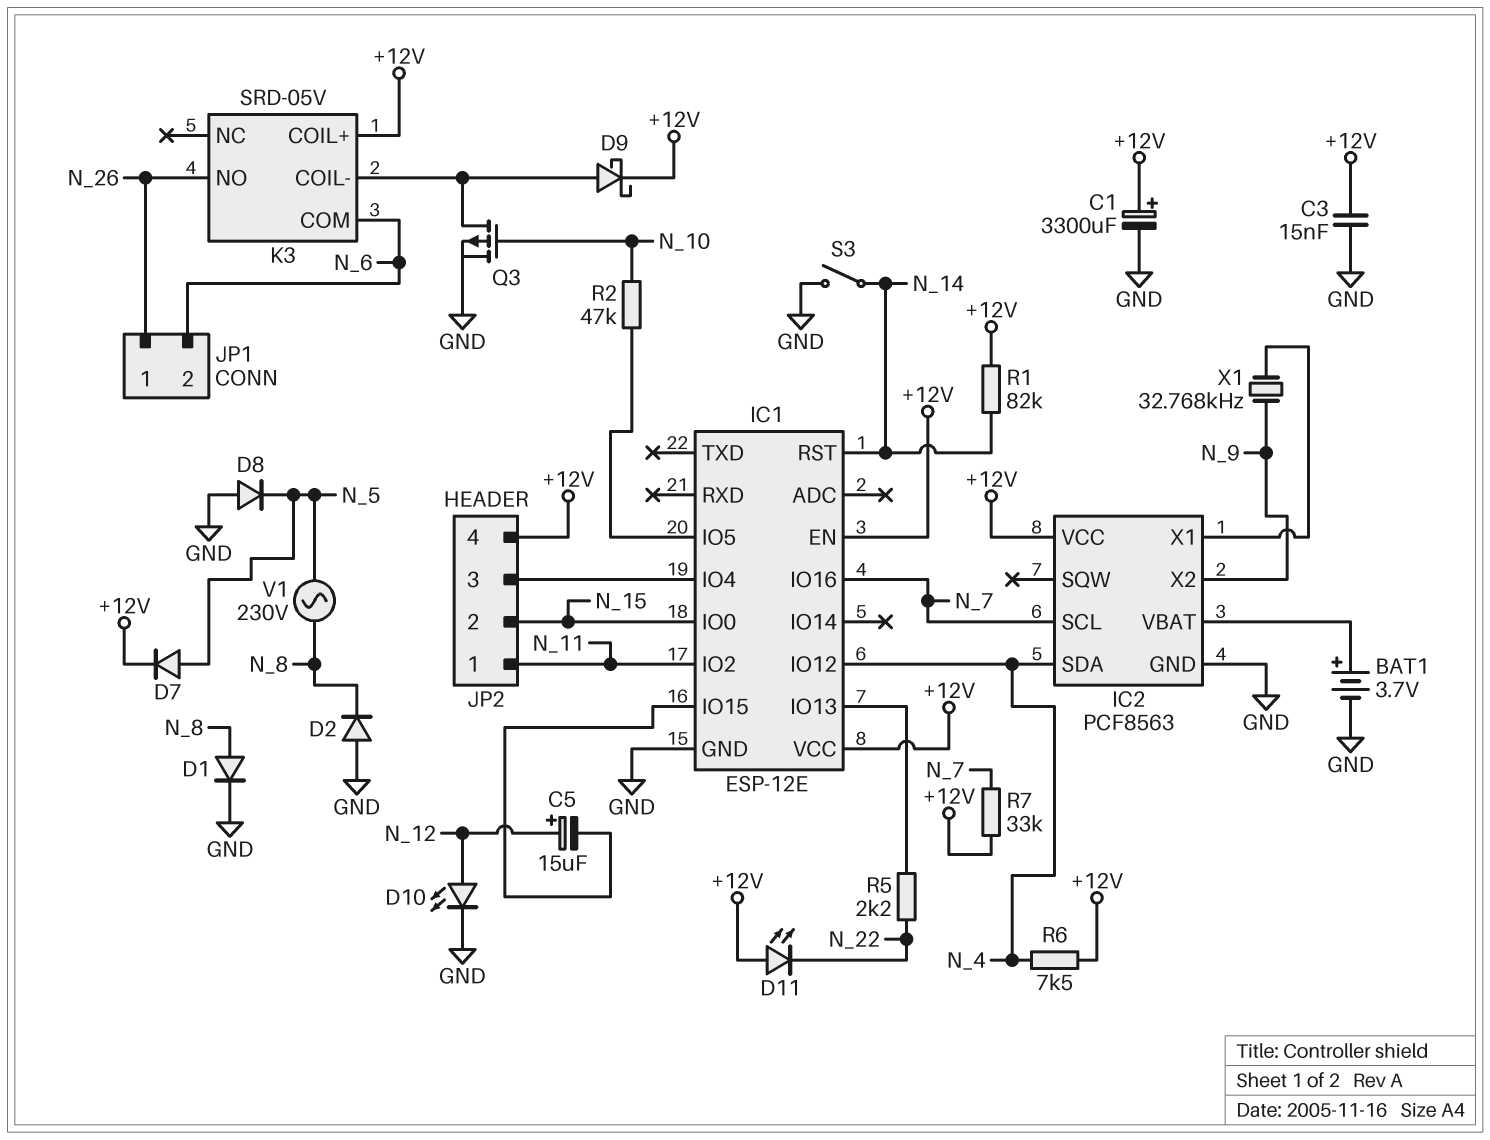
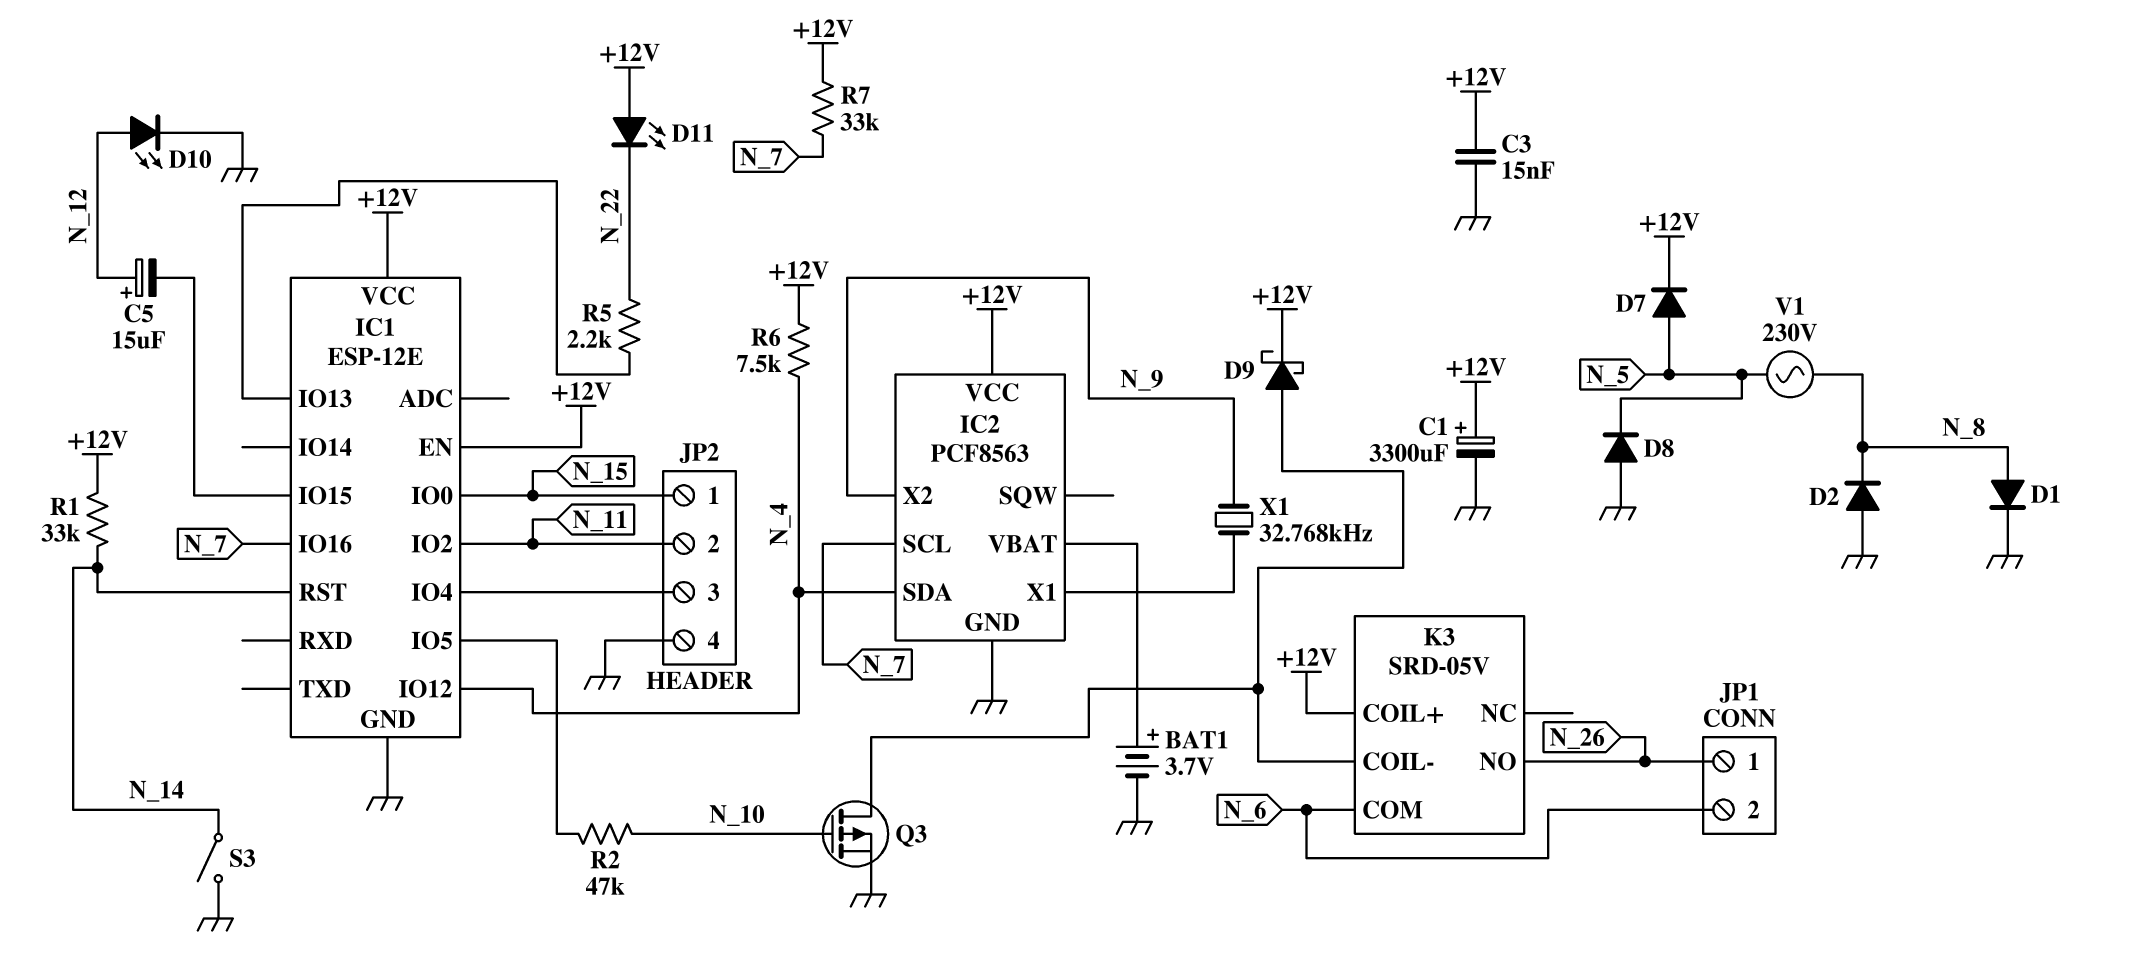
JP2 pin 1: N_11 -> N_15
JP2 pin 2: N_15 -> N_11
JP2 pin 4: +12V -> GND
R1: 82k (+12V, N_14) -> 33k (+12V, N_14)

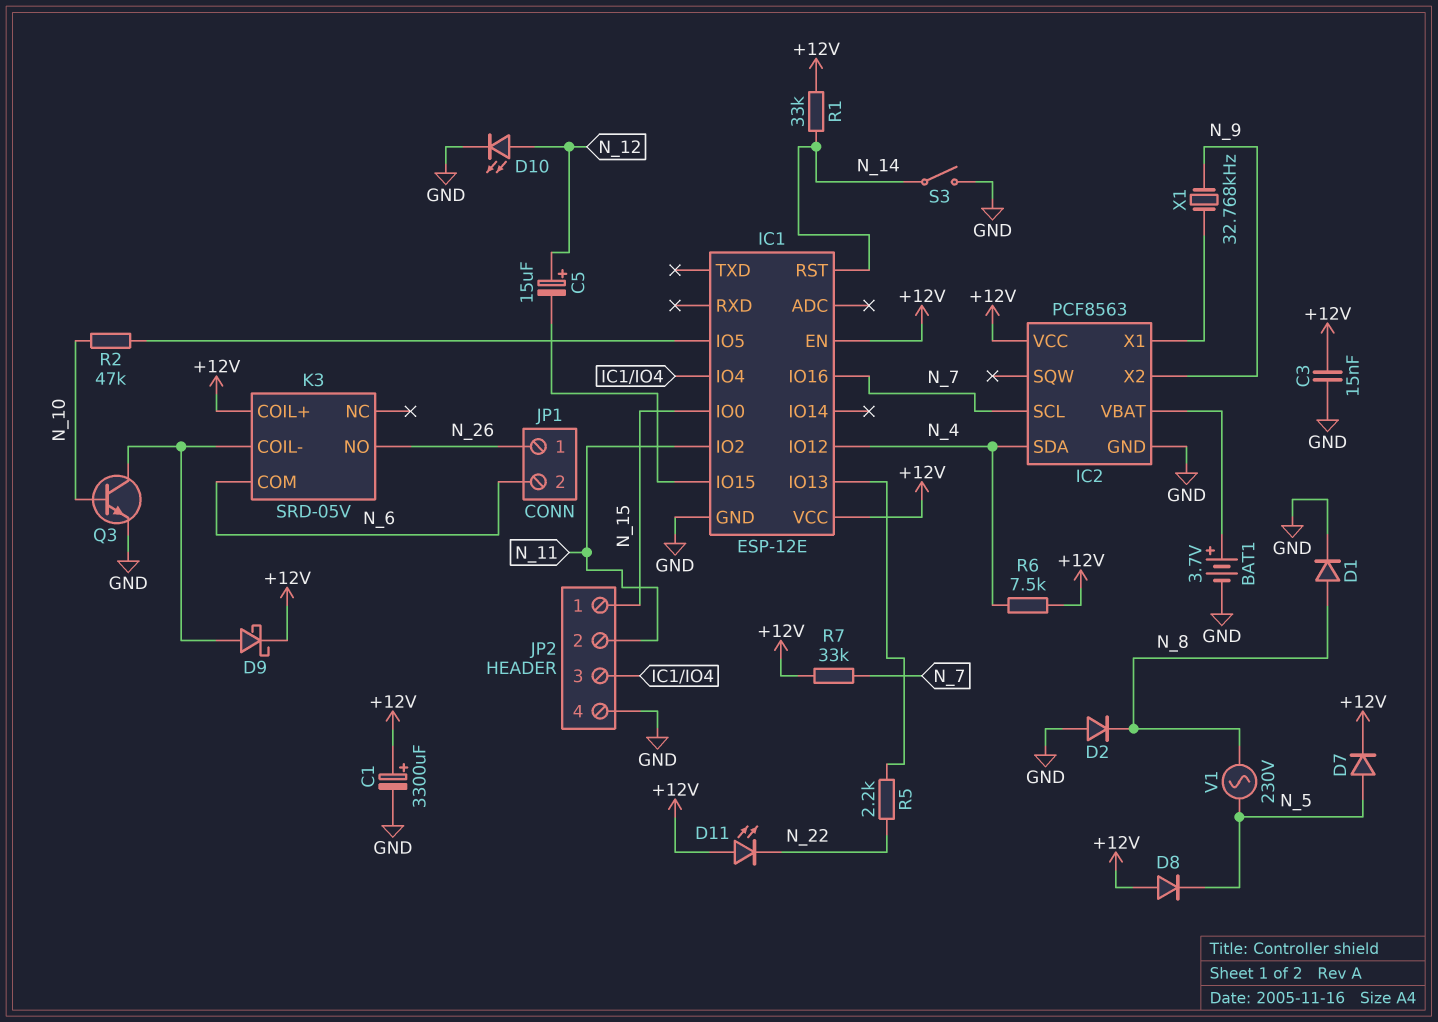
D8: diode (A GND, K N_5) -> diode (A +12V, K N_5)
Q3: PMOS (G N_10, D K3/COIL-, S GND) -> NPN (B N_10, C K3/COIL-, E GND)

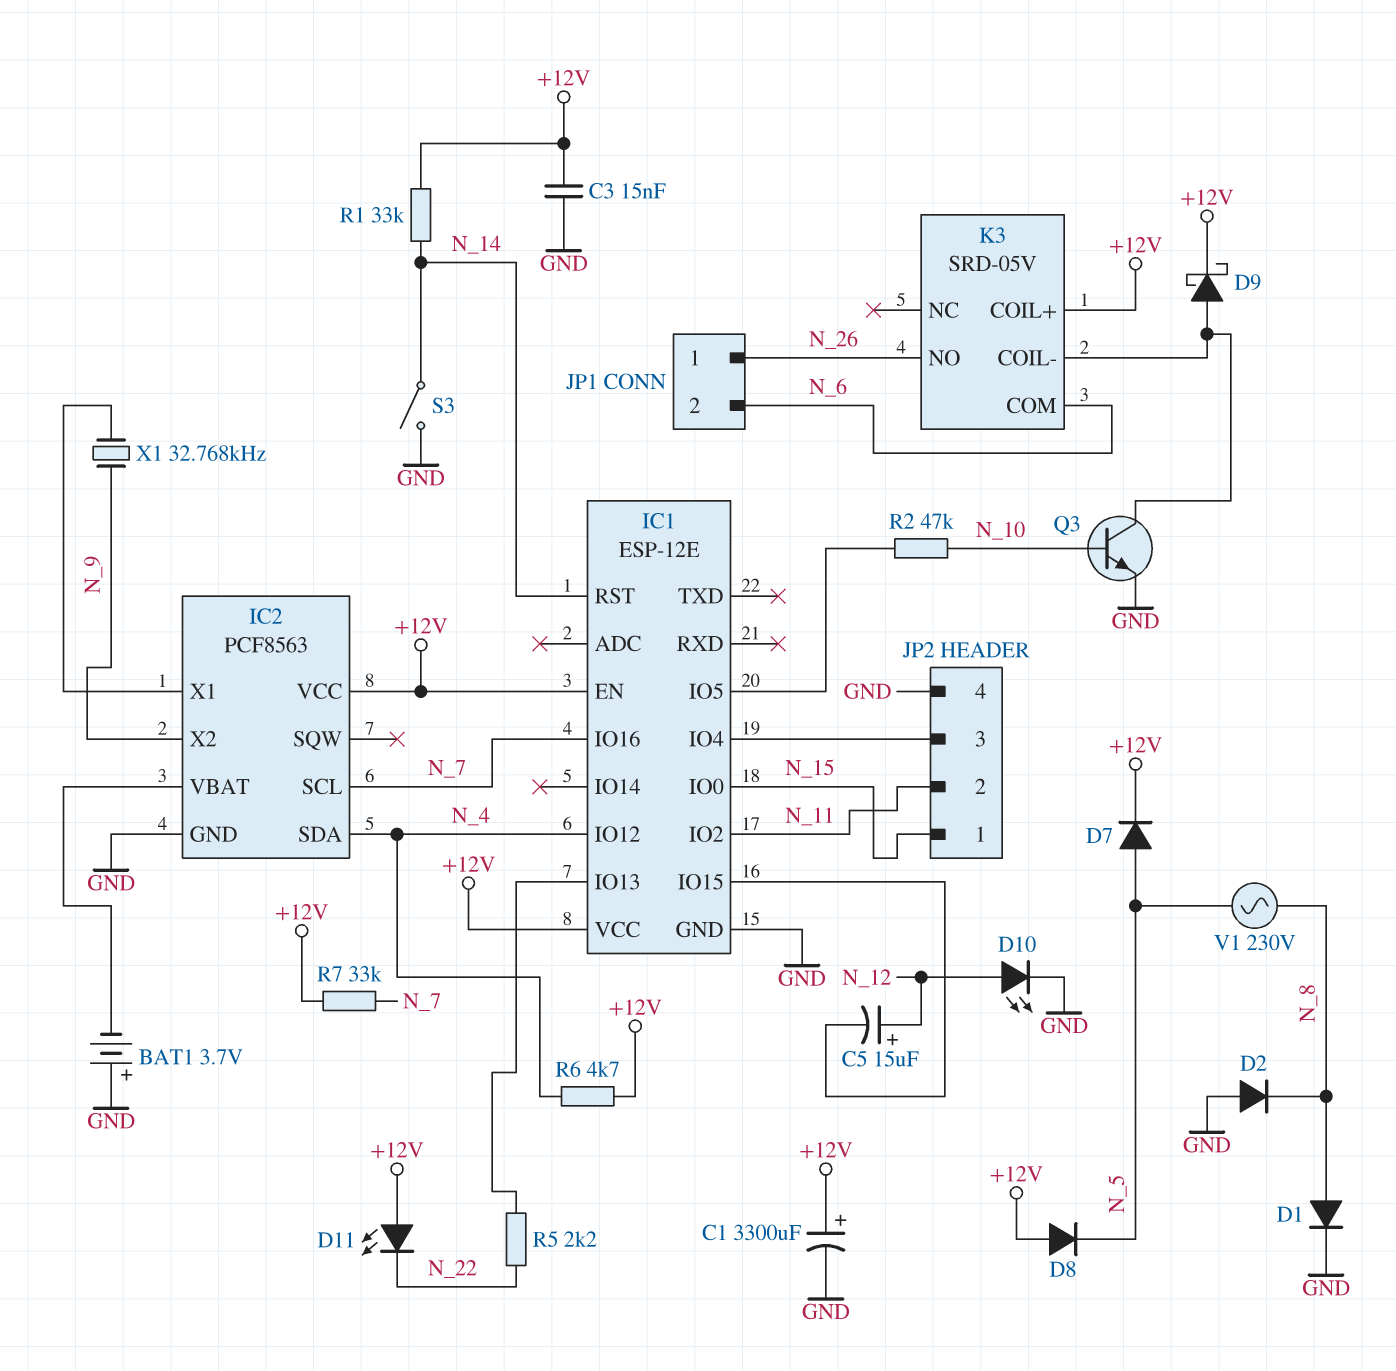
BAT1: 3.7V (plus IC2/VBAT, minus GND) -> 3.7V (plus GND, minus IC2/VBAT)
R6: 7.5k (+12V, N_4) -> 4.7k (+12V, N_4)

